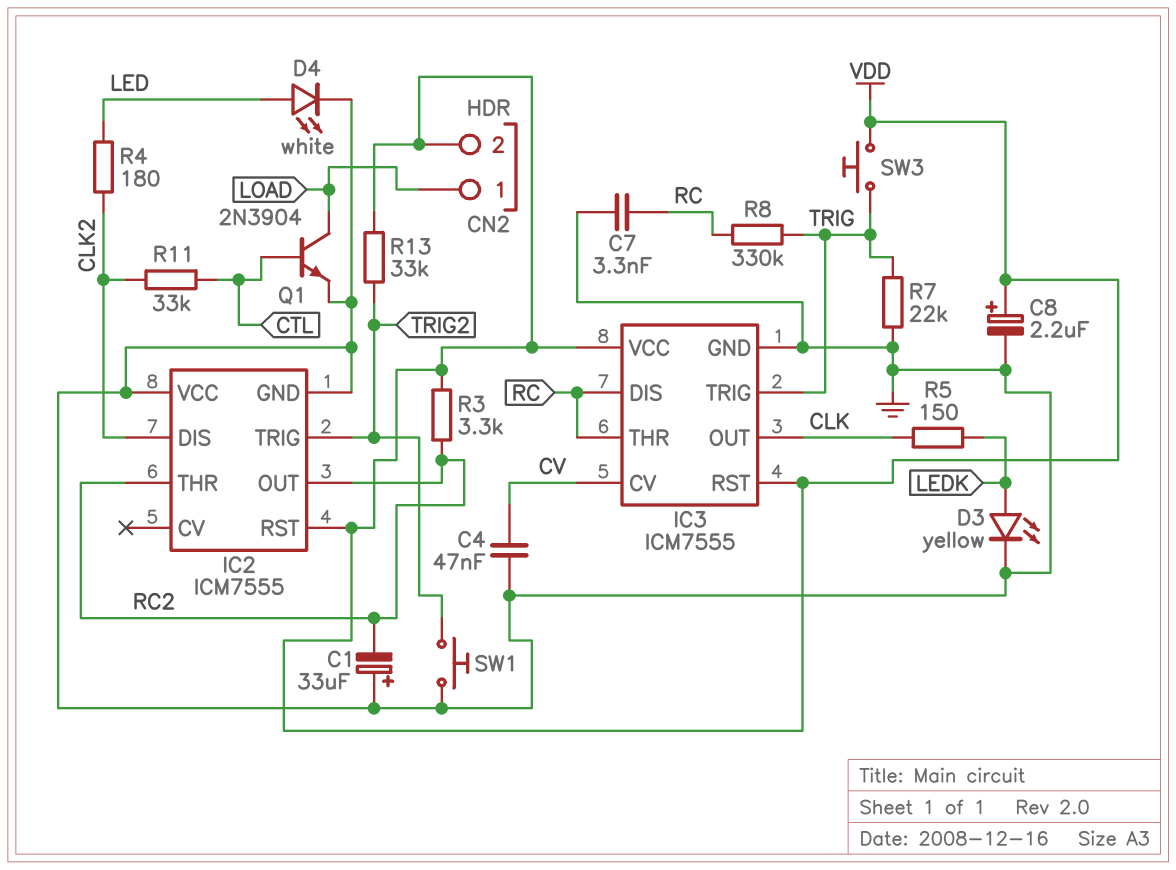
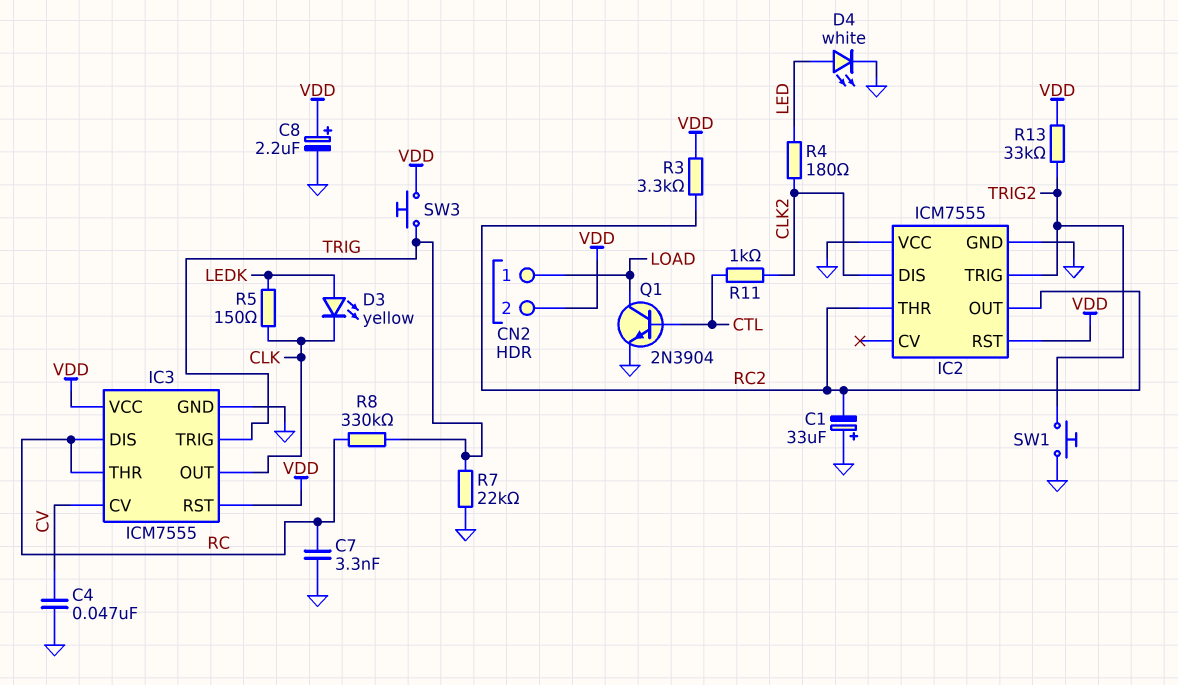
D3: LED yellow (A LEDK, K GND) -> LED yellow (A LEDK, K CLK)
R11: 33k (CLK2, CTL) -> 1k (CLK2, CTL)

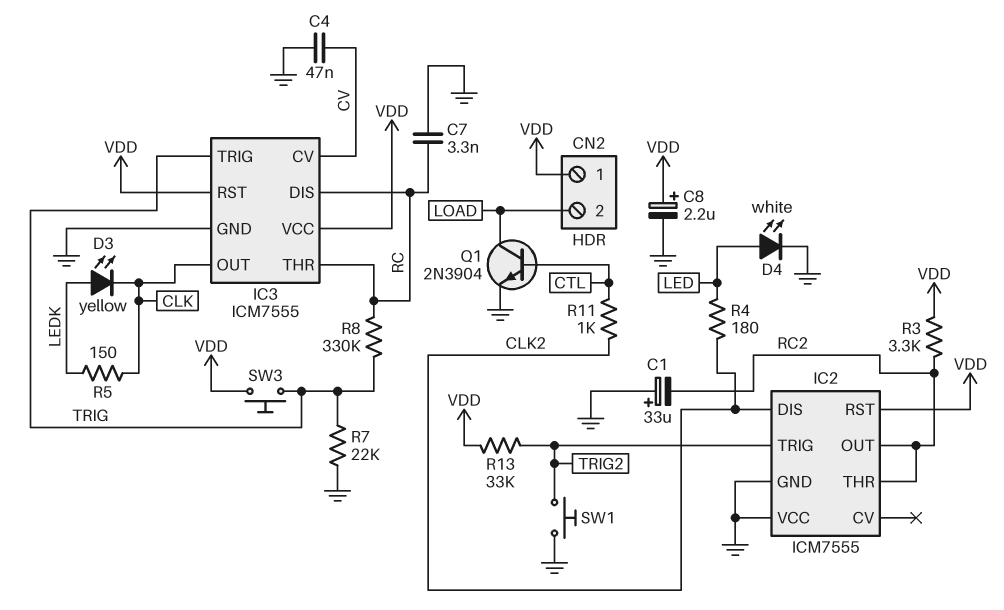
CN2 pin 1: LOAD -> VDD
CN2 pin 2: VDD -> LOAD

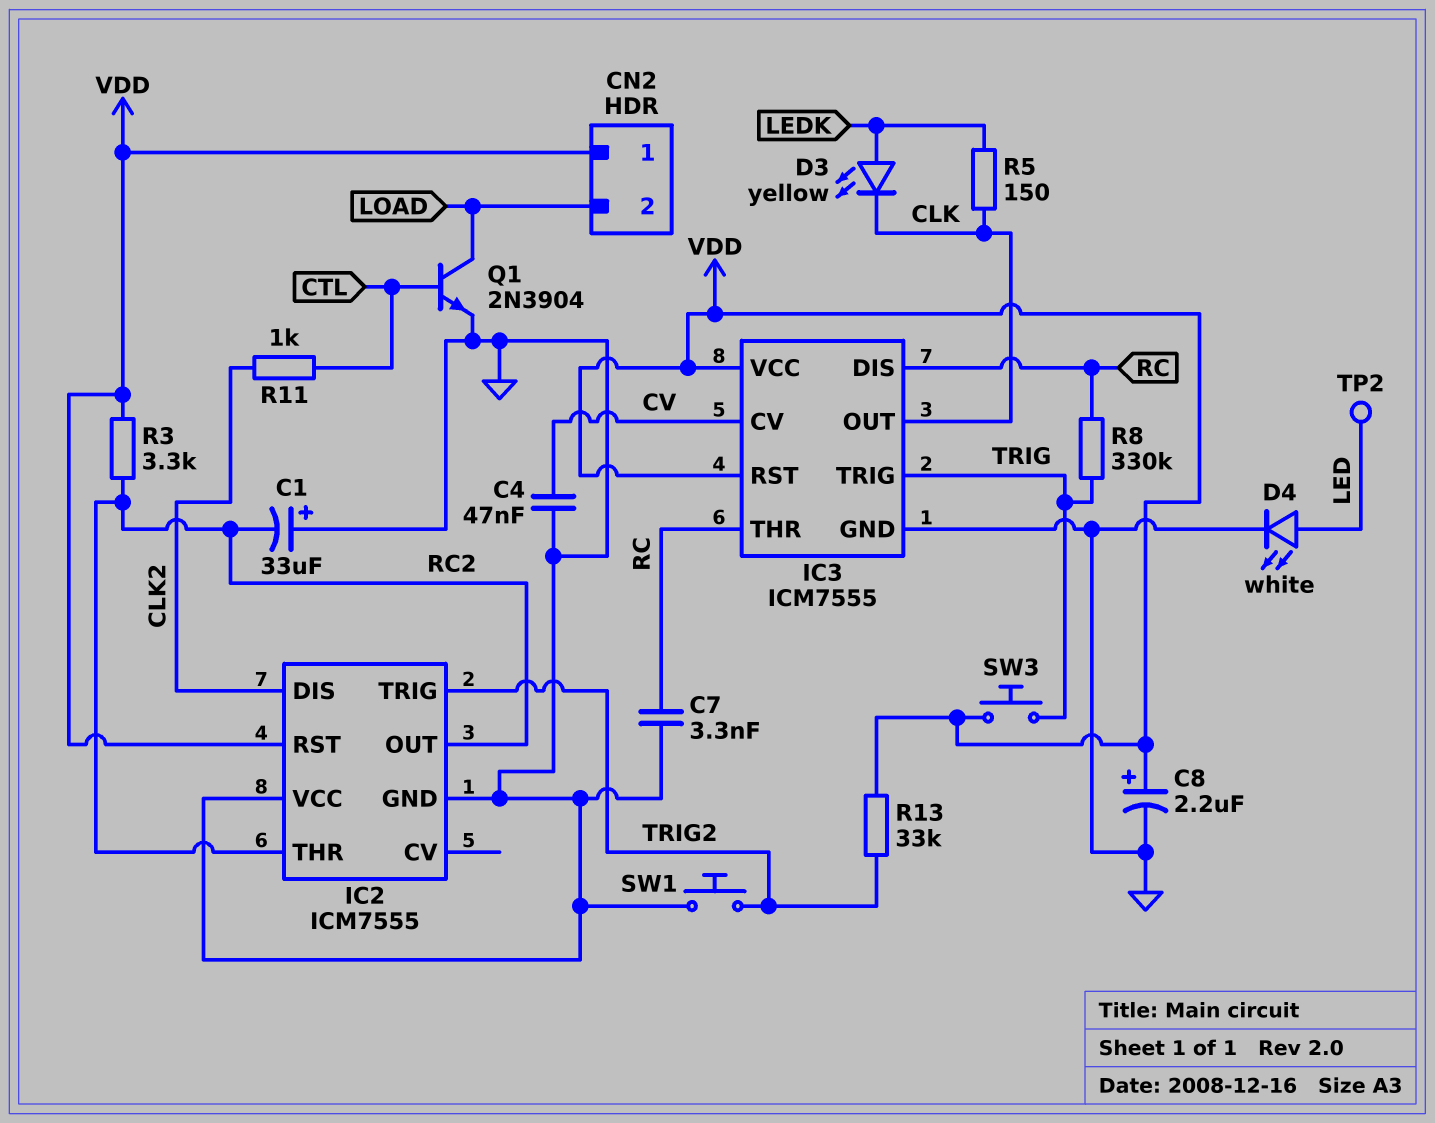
R4: 180 (CLK2, LED) -> none
R7: 22k (GND, TRIG) -> none
TP2: none -> test point (LED)

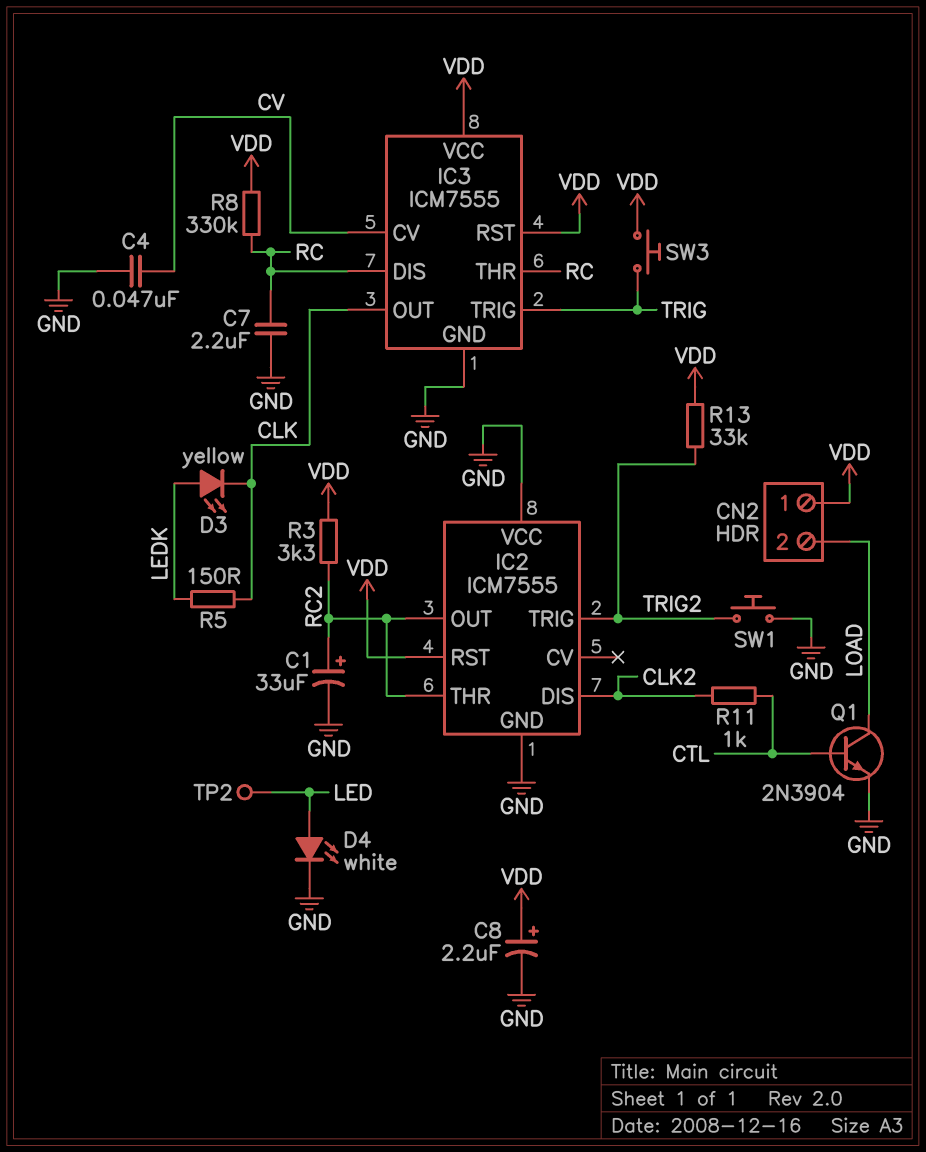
C1: 33uF (plus GND, minus RC2) -> 33uF (plus RC2, minus GND)
C7: 3.3nF (GND, RC) -> 2.2uF (GND, RC)
R8: 330k (RC, TRIG) -> 330k (RC, VDD)

